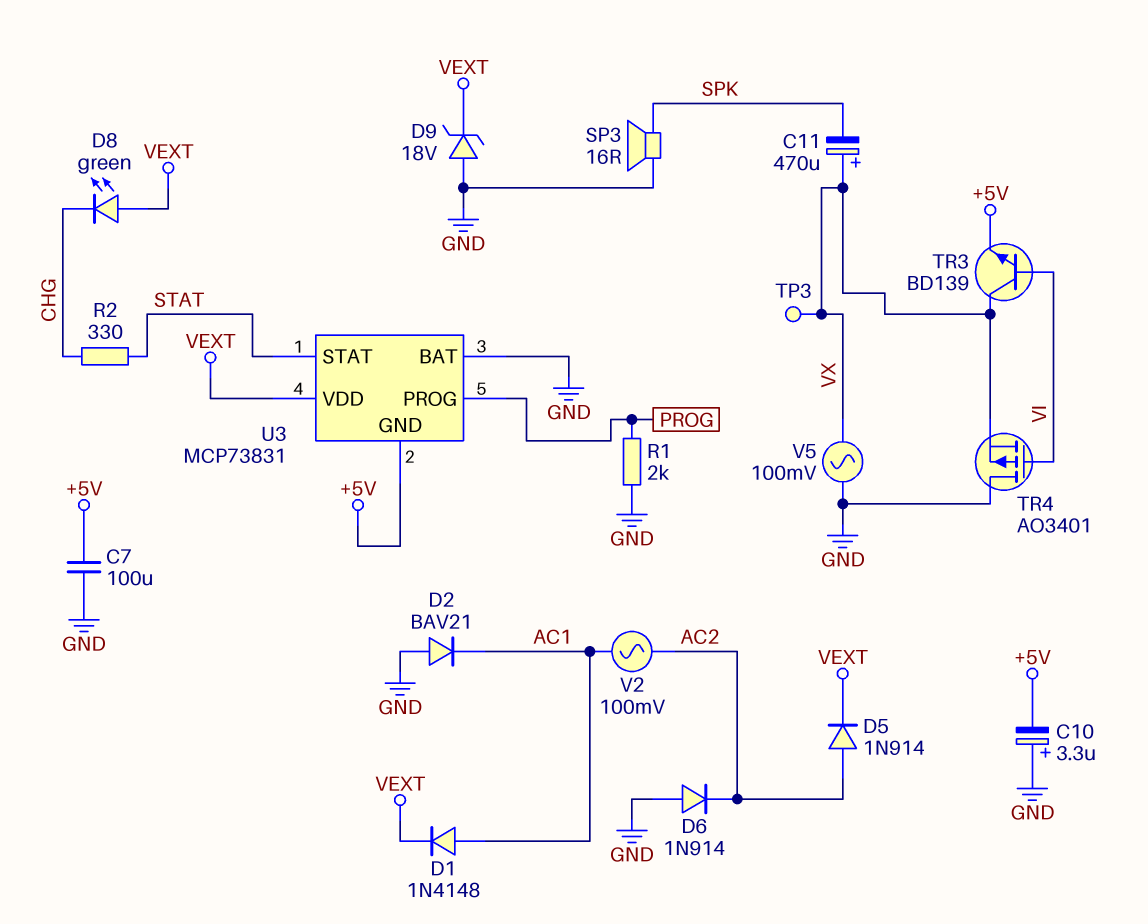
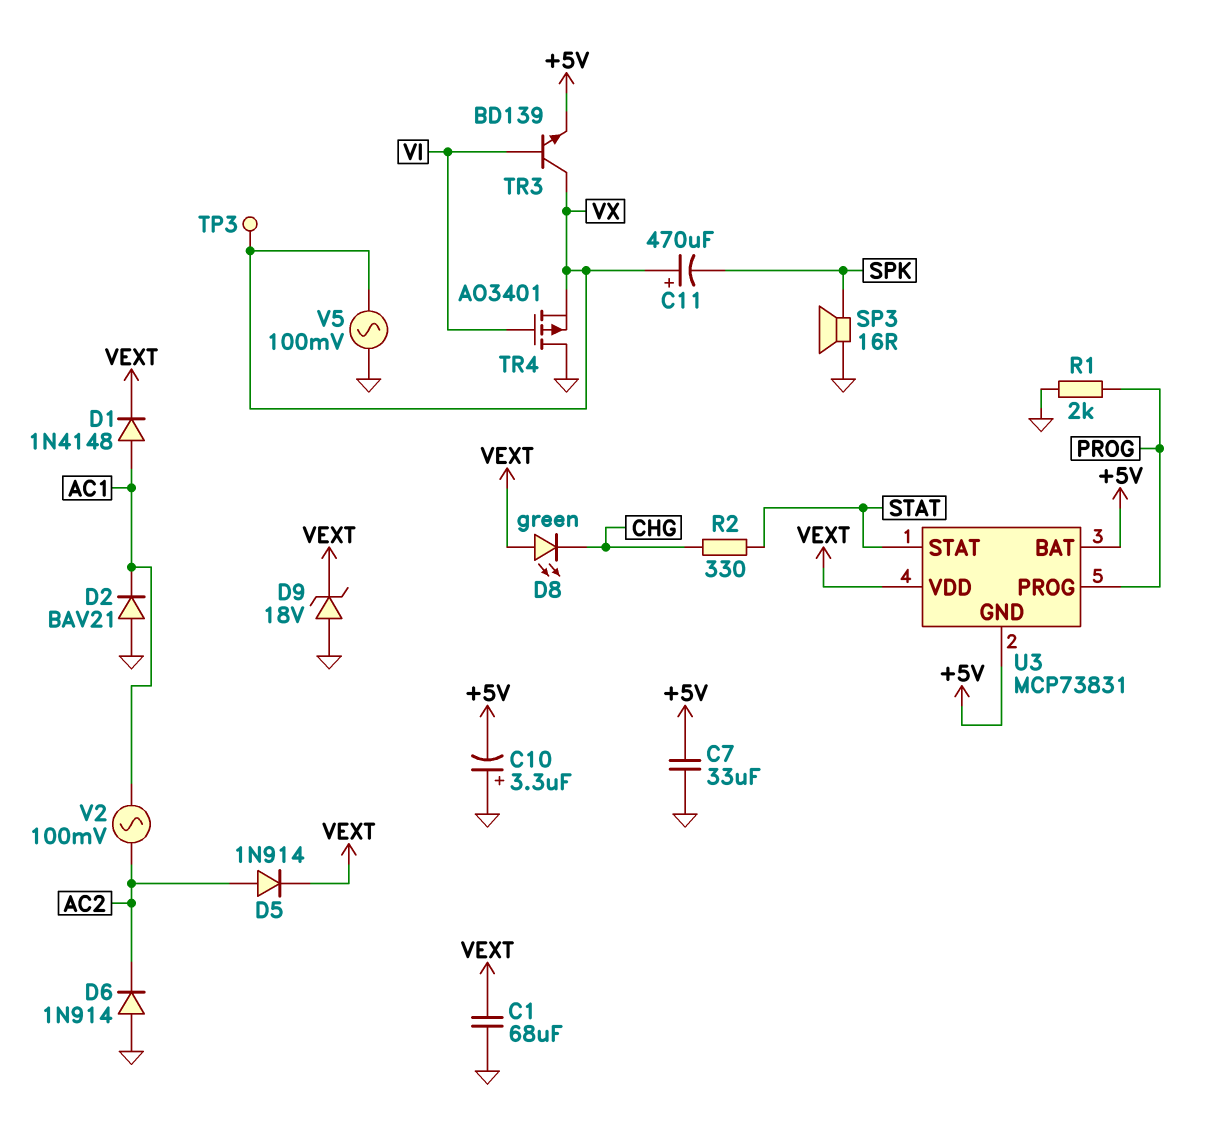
C1: none -> 68uF (GND, VEXT)
C7: 100uF (+5V, GND) -> 33uF (+5V, GND)
U3 pin BAT: GND -> +5V

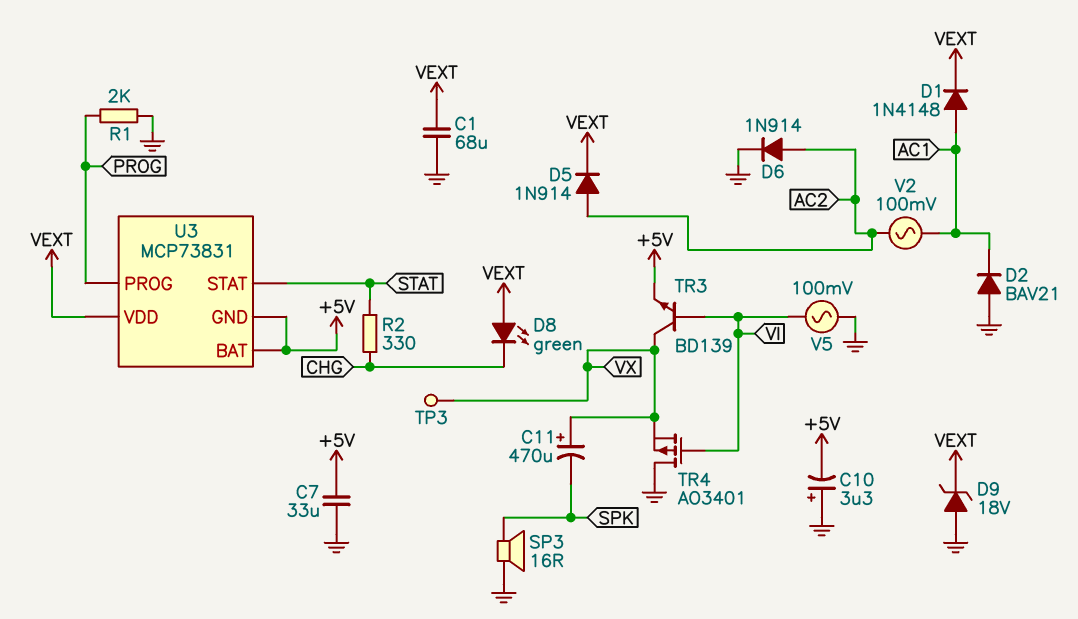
D6: diode 1N914 (A GND, K AC2) -> diode 1N914 (A AC2, K GND)
V5: AC 100mV (GND, VX) -> AC 100mV (GND, VI)

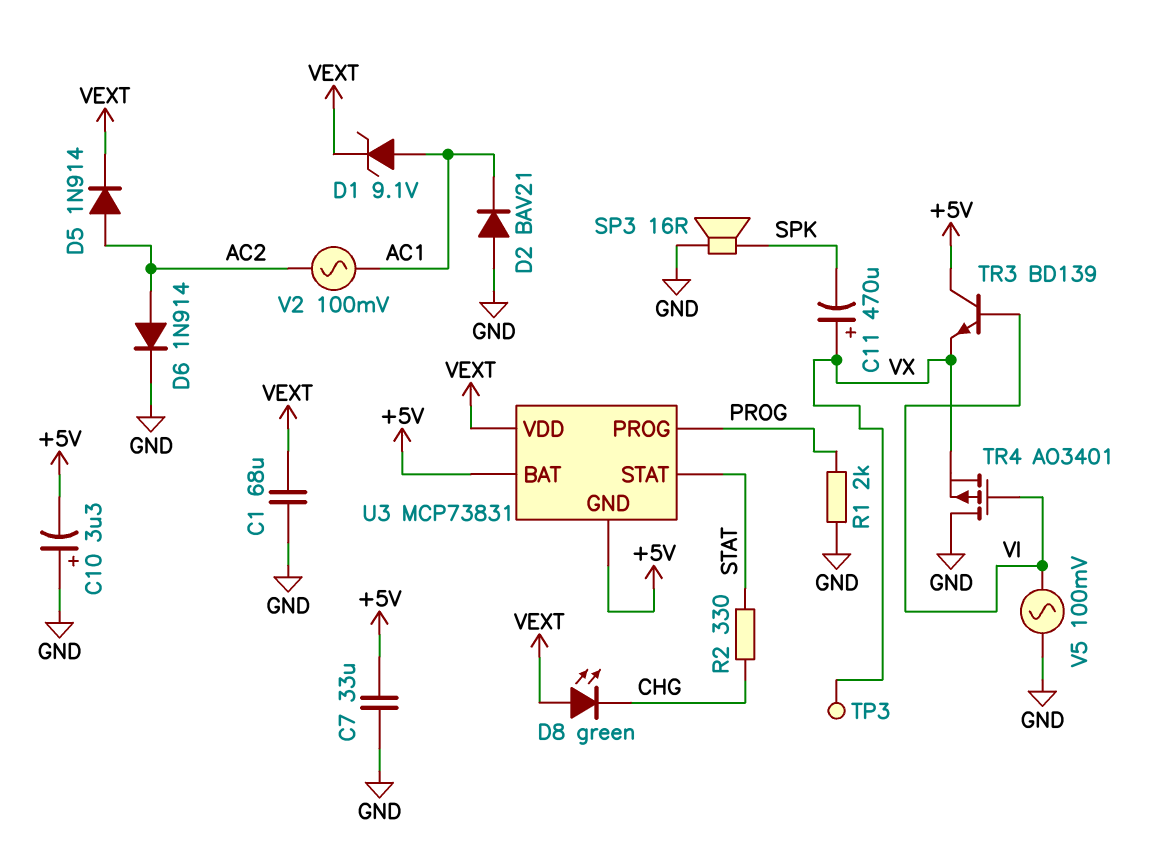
D1: diode 1N4148 (A AC1, K VEXT) -> zener 9.1V (A AC1, K VEXT)
D9: zener 18V (A GND, K VEXT) -> none
TR3: NPN BD139 (B VI, C VX, E +5V) -> NPN BD139 (B VI, C +5V, E VX)

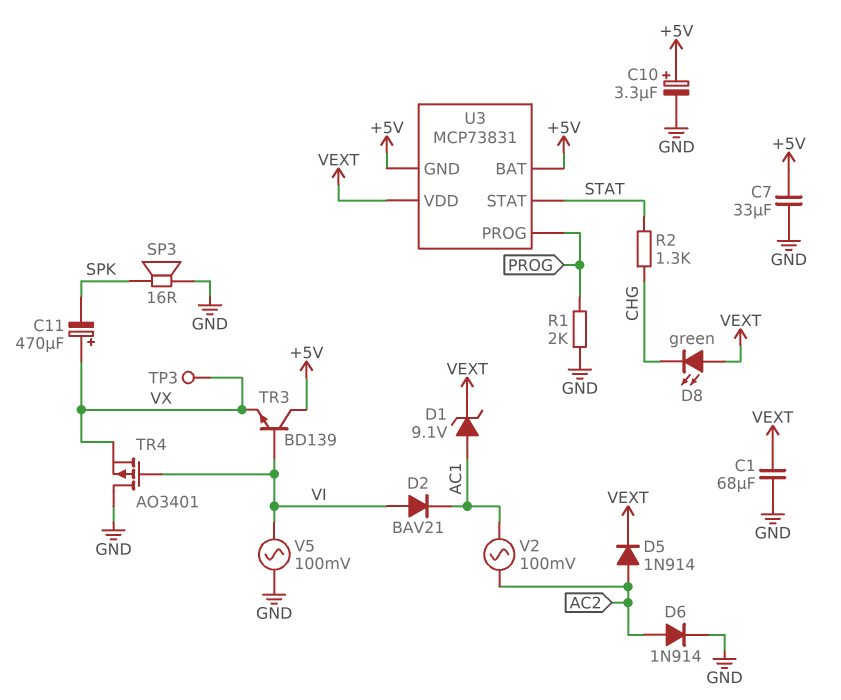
C10: 3.3uF (plus GND, minus +5V) -> 3.3uF (plus +5V, minus GND)
D2: diode BAV21 (A GND, K AC1) -> diode BAV21 (A VI, K AC1)
R2: 330 (CHG, STAT) -> 1.3k (CHG, STAT)

